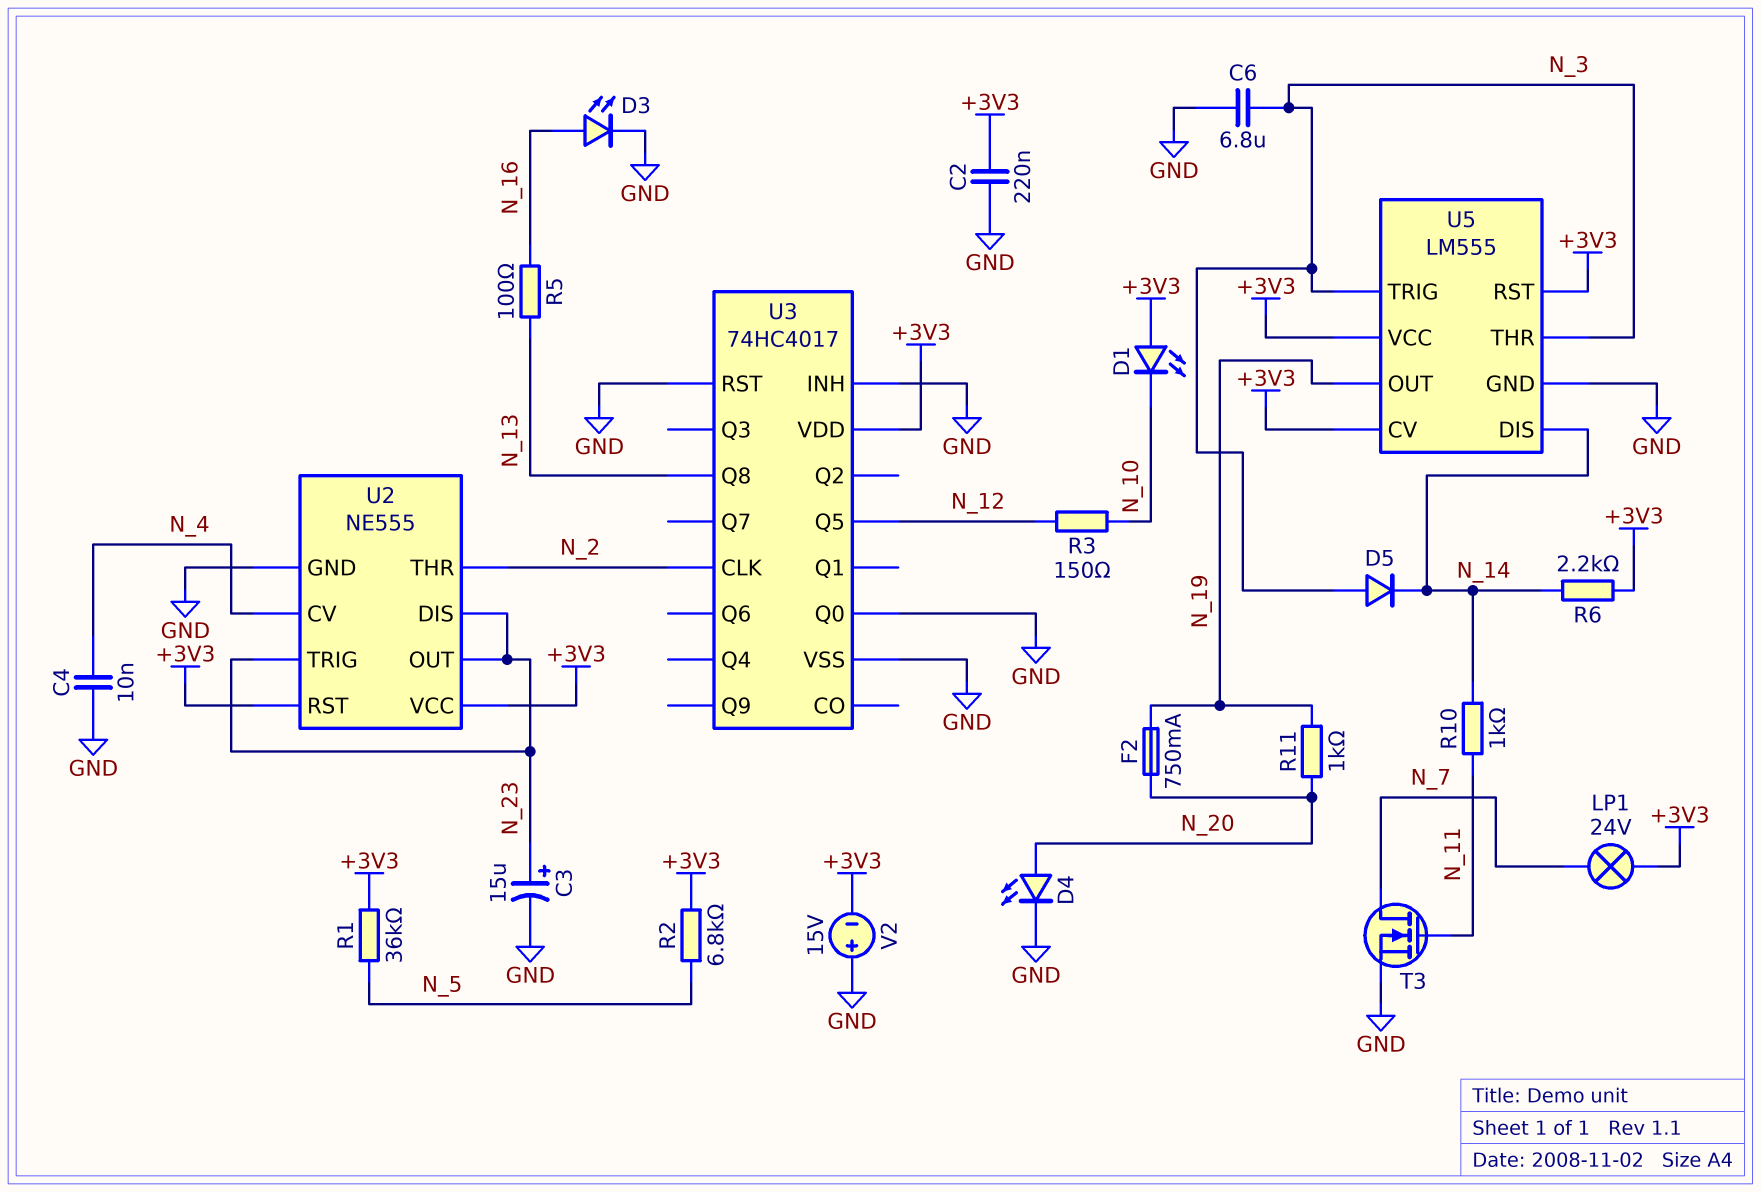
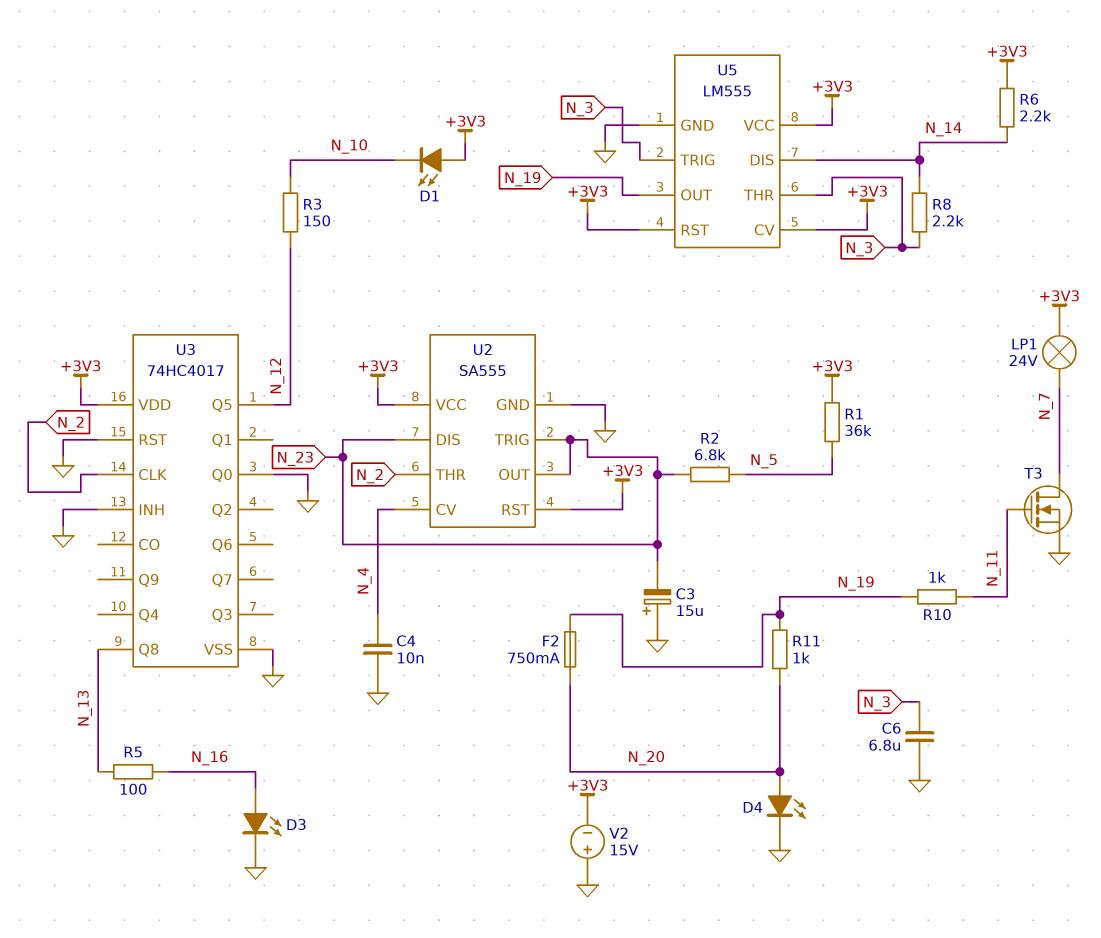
C2: 220nF (+3V3, GND) -> none
C3: 15uF (plus N_23, minus GND) -> 15uF (plus GND, minus N_23)
D5: diode (A N_3, K N_14) -> none
R2: 6.8k (+3V3, N_5) -> 6.8k (N_5, N_23)
R8: none -> 2.2k (N_3, N_14)
R10: 1k (N_11, N_14) -> 1k (N_11, N_19)
U2: NE555 -> SA555

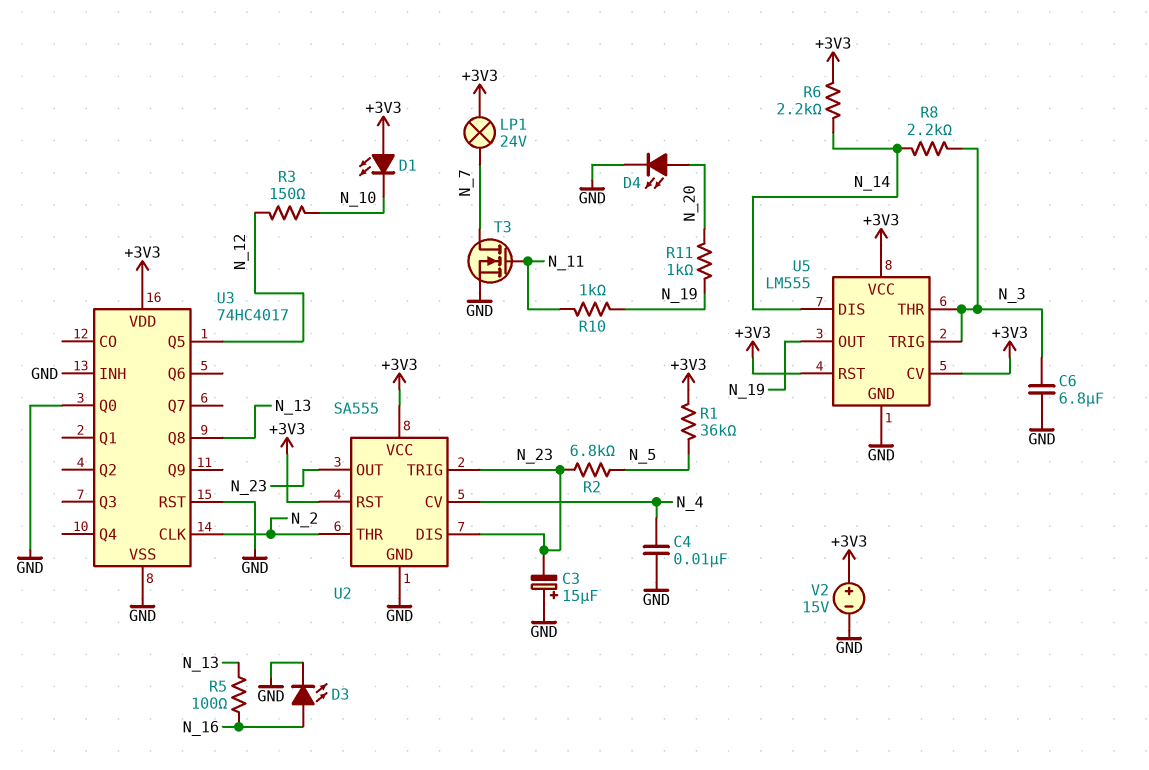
F2: 750mA (N_19, N_20) -> none
V2: 15V (plus GND, minus +3V3) -> 15V (plus +3V3, minus GND)

